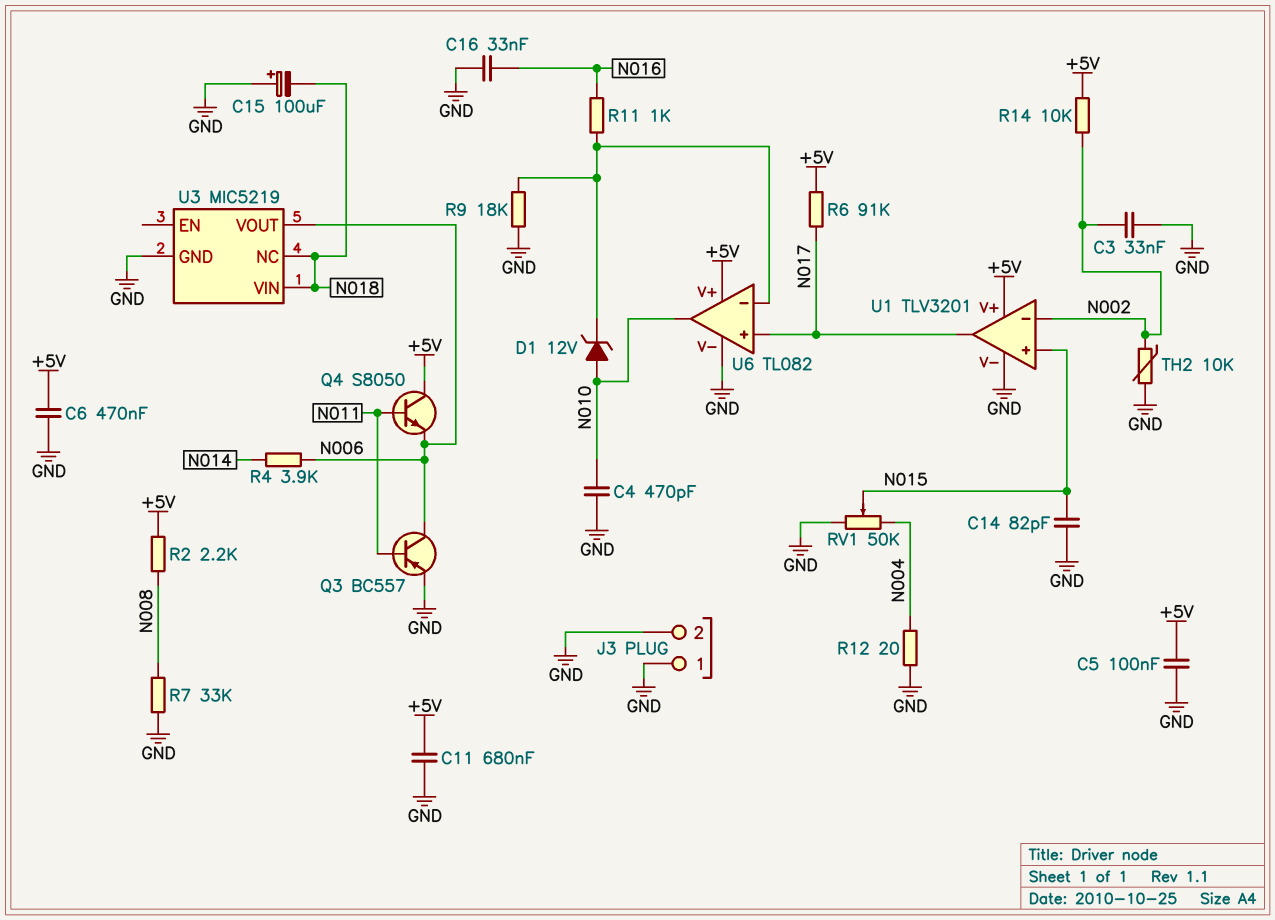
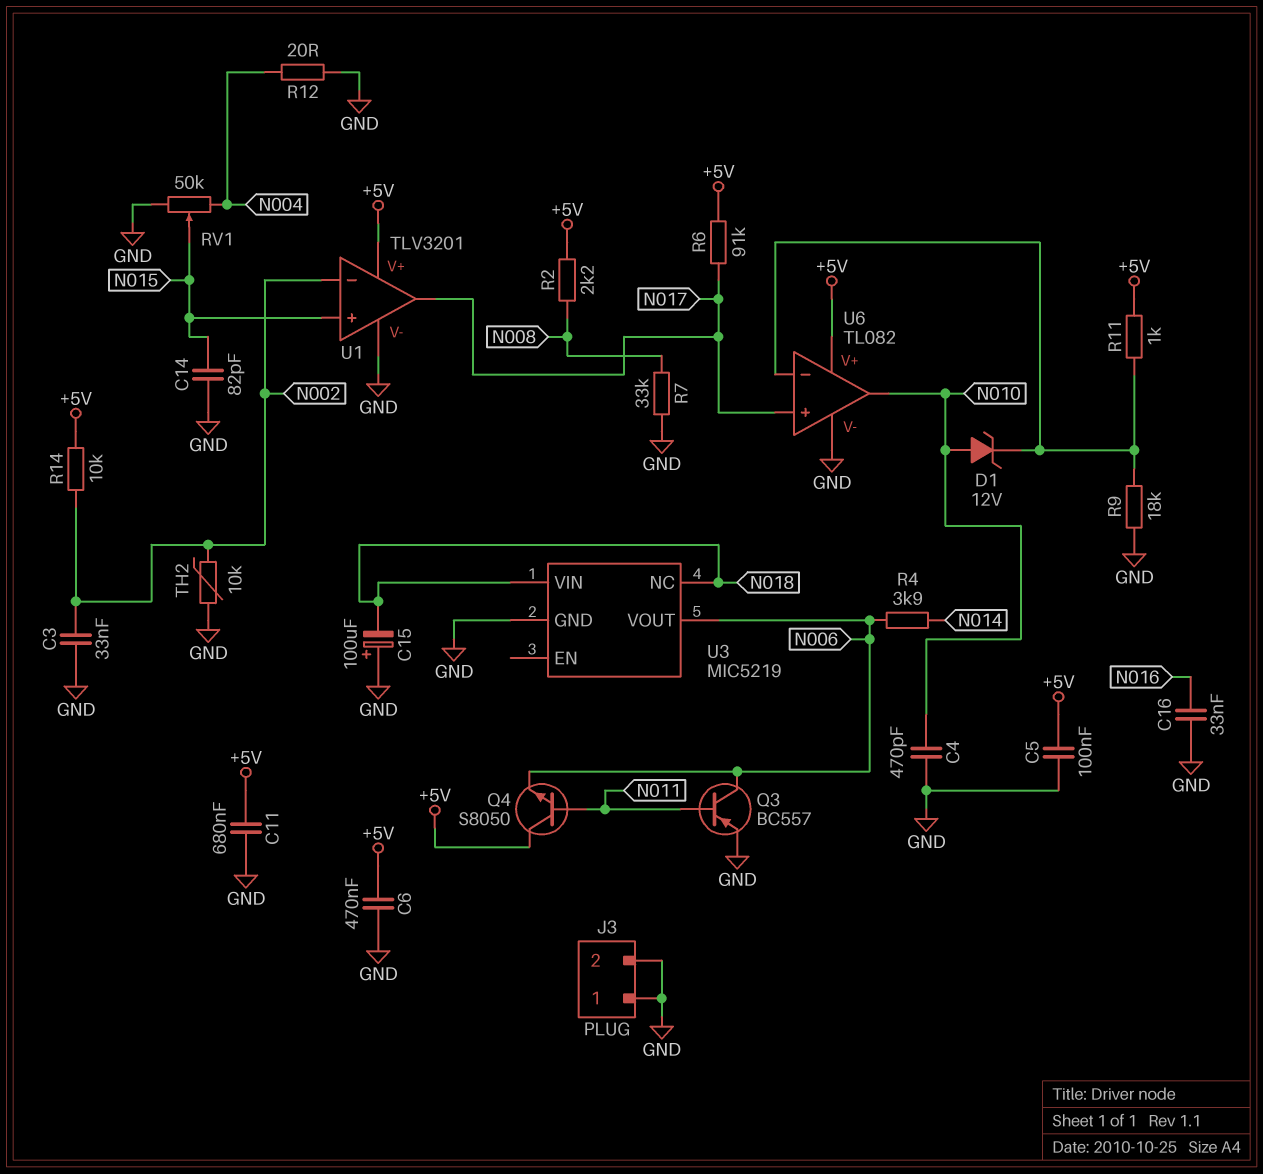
R11: 1k (N016, U6/in-) -> 1k (+5V, U6/in-)

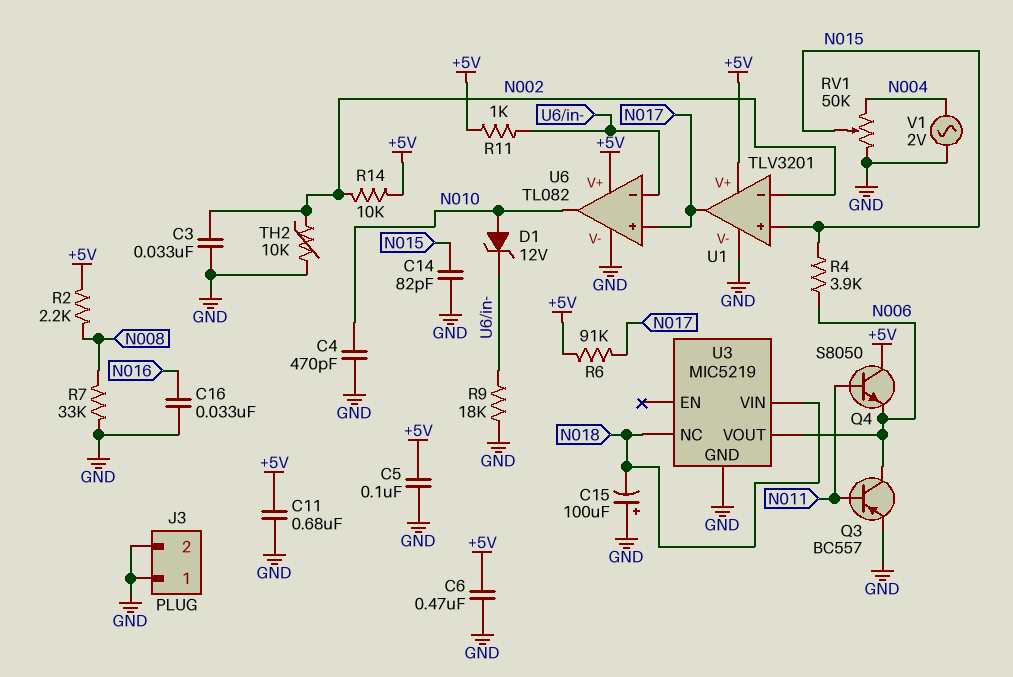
R4: 3.9k (N006, N014) -> 3.9k (N006, N015)
R12: 20 (GND, N004) -> none
V1: none -> AC 2V (GND, N004)

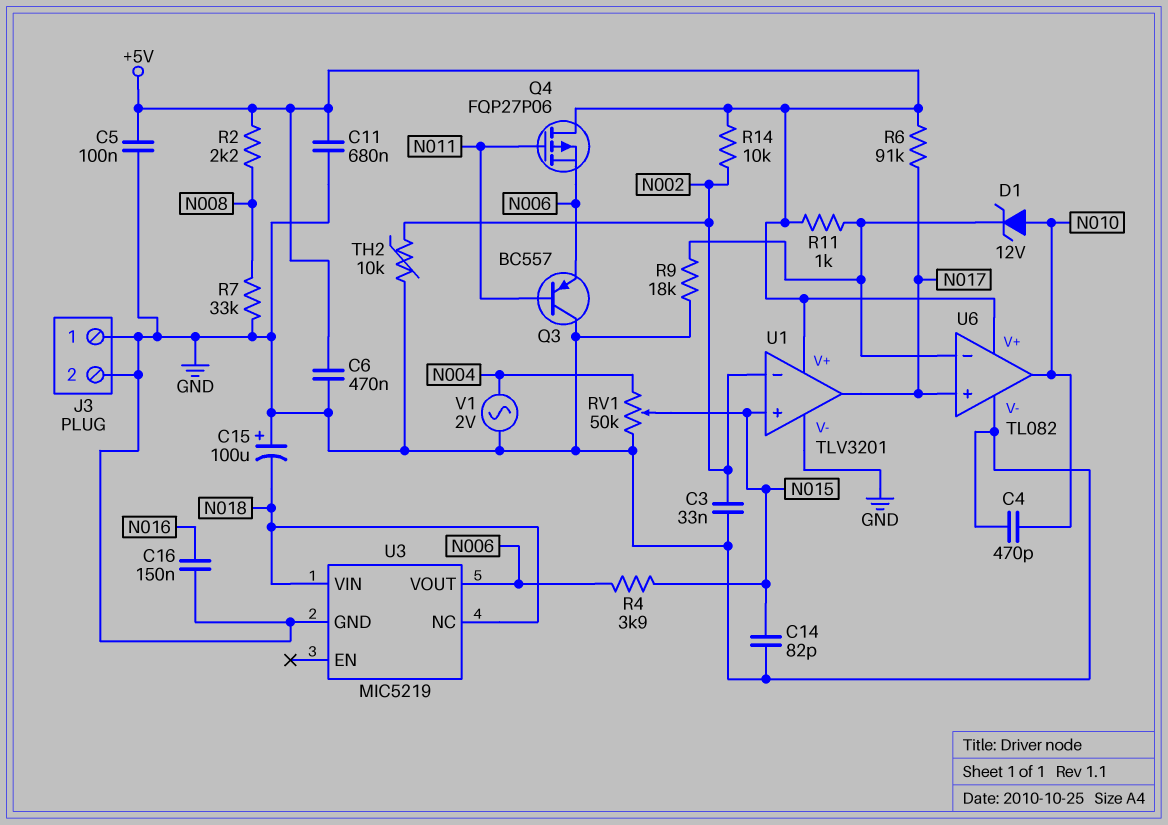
C16: 33nF (GND, N016) -> 150nF (GND, N016)
Q3: PNP BC557 (B N011, C N006, E GND) -> PNP BC557 (B N011, C GND, E N006)
Q4: NPN S8050 (B N011, C +5V, E N006) -> PMOS FQP27P06 (G N011, D +5V, S N006)

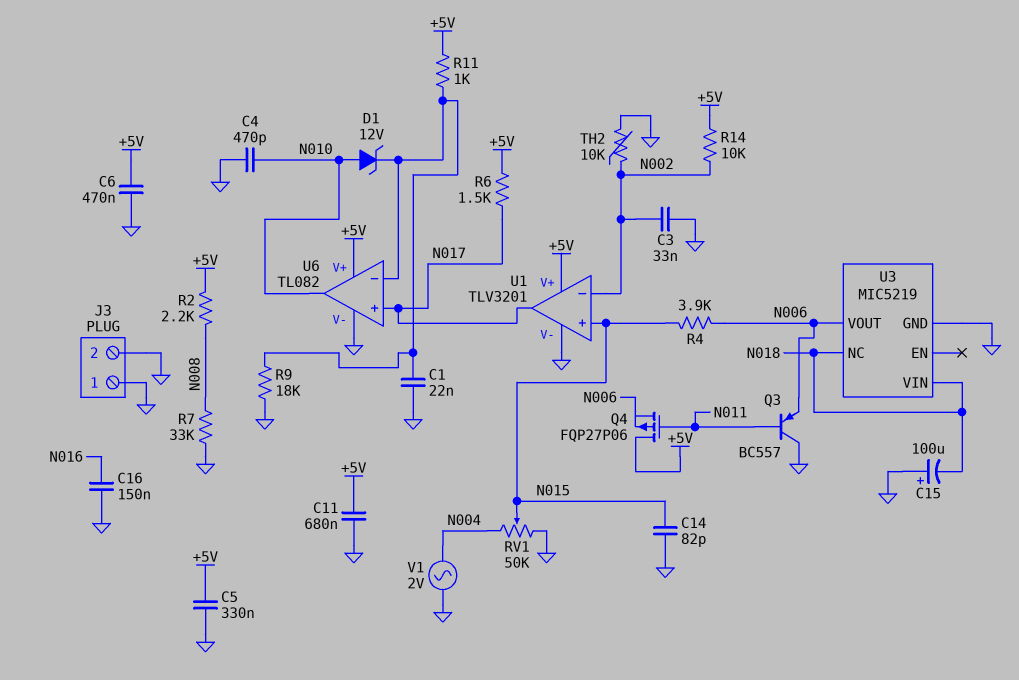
C1: none -> 22nF (GND, U6/in-)
C5: 100nF (+5V, GND) -> 330nF (+5V, GND)
R6: 91k (+5V, N017) -> 1.5k (+5V, N017)

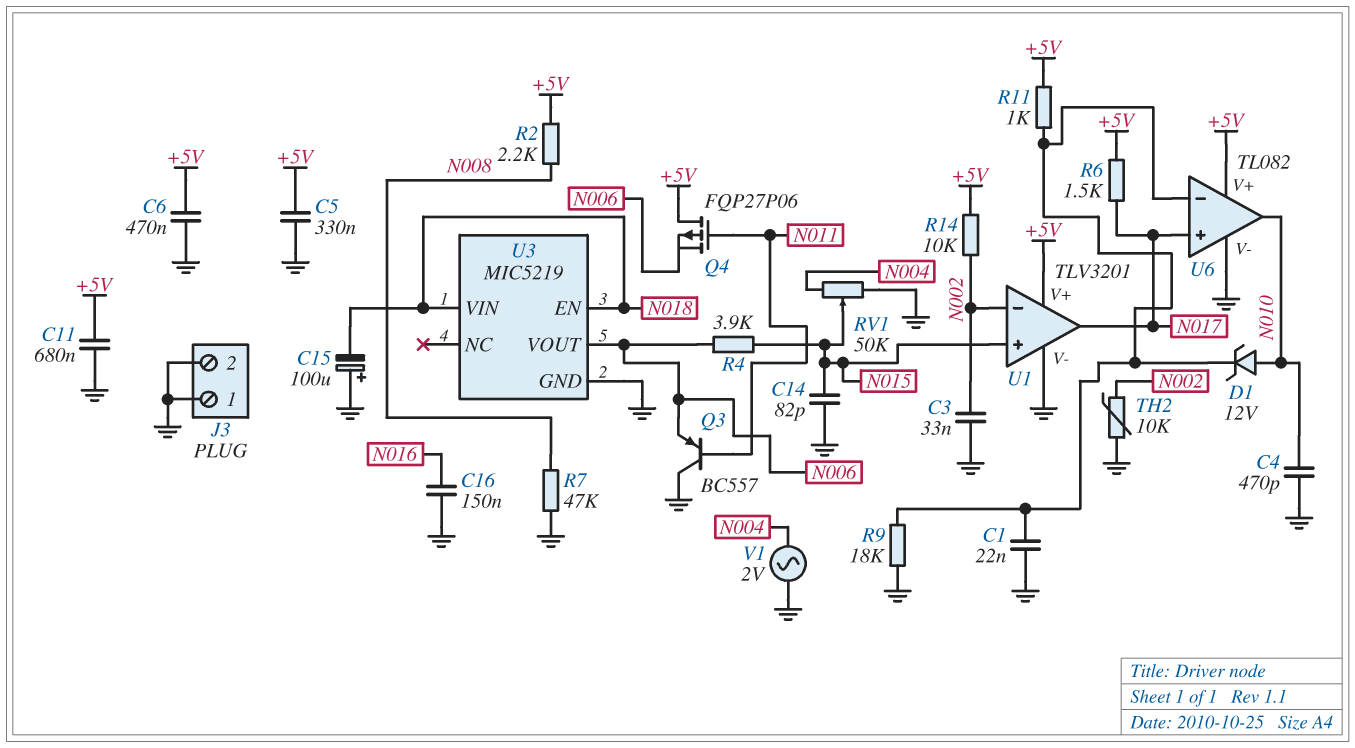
R7: 33k (GND, N008) -> 47k (GND, N008)
U3 pin EN: none -> N018
U3 pin NC: N018 -> none

